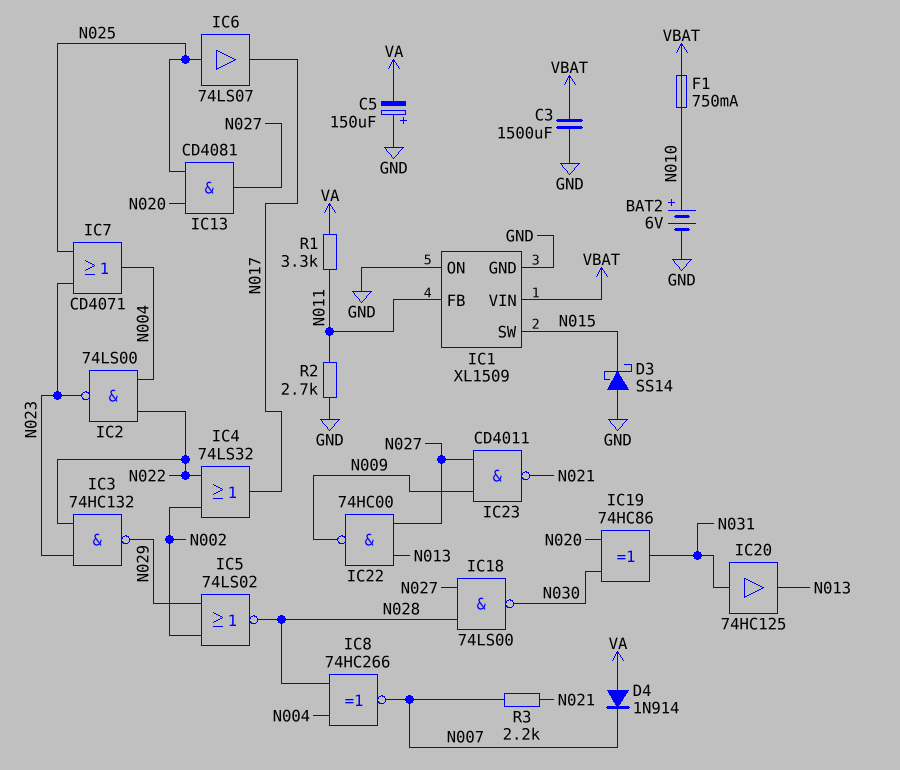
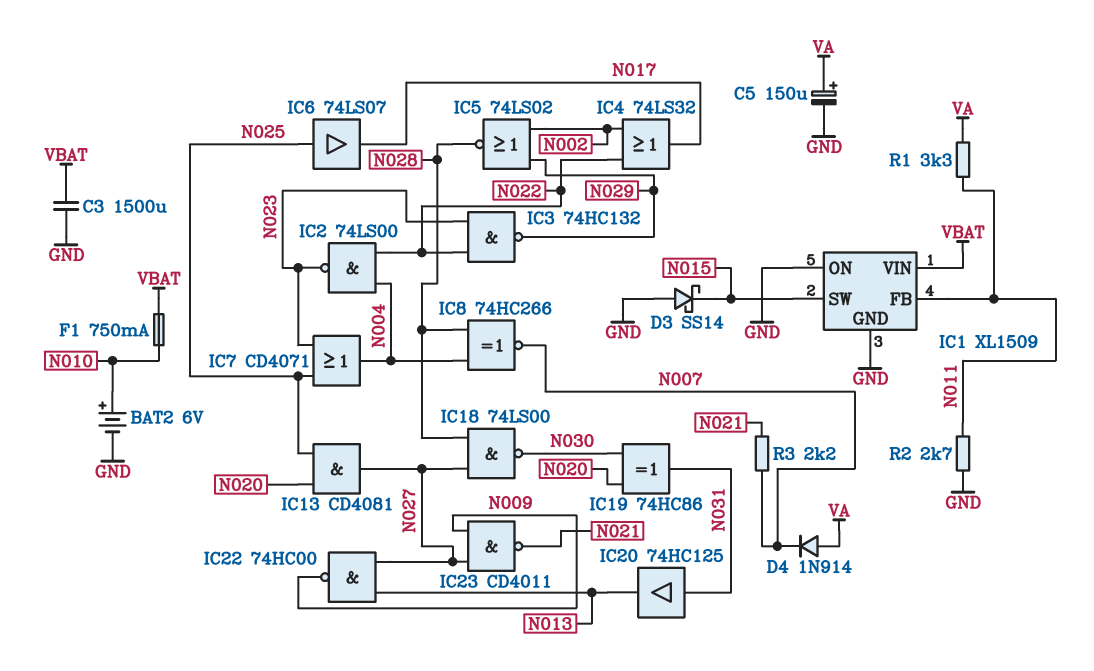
C5: 150uF (plus GND, minus VA) -> 150uF (plus VA, minus GND)

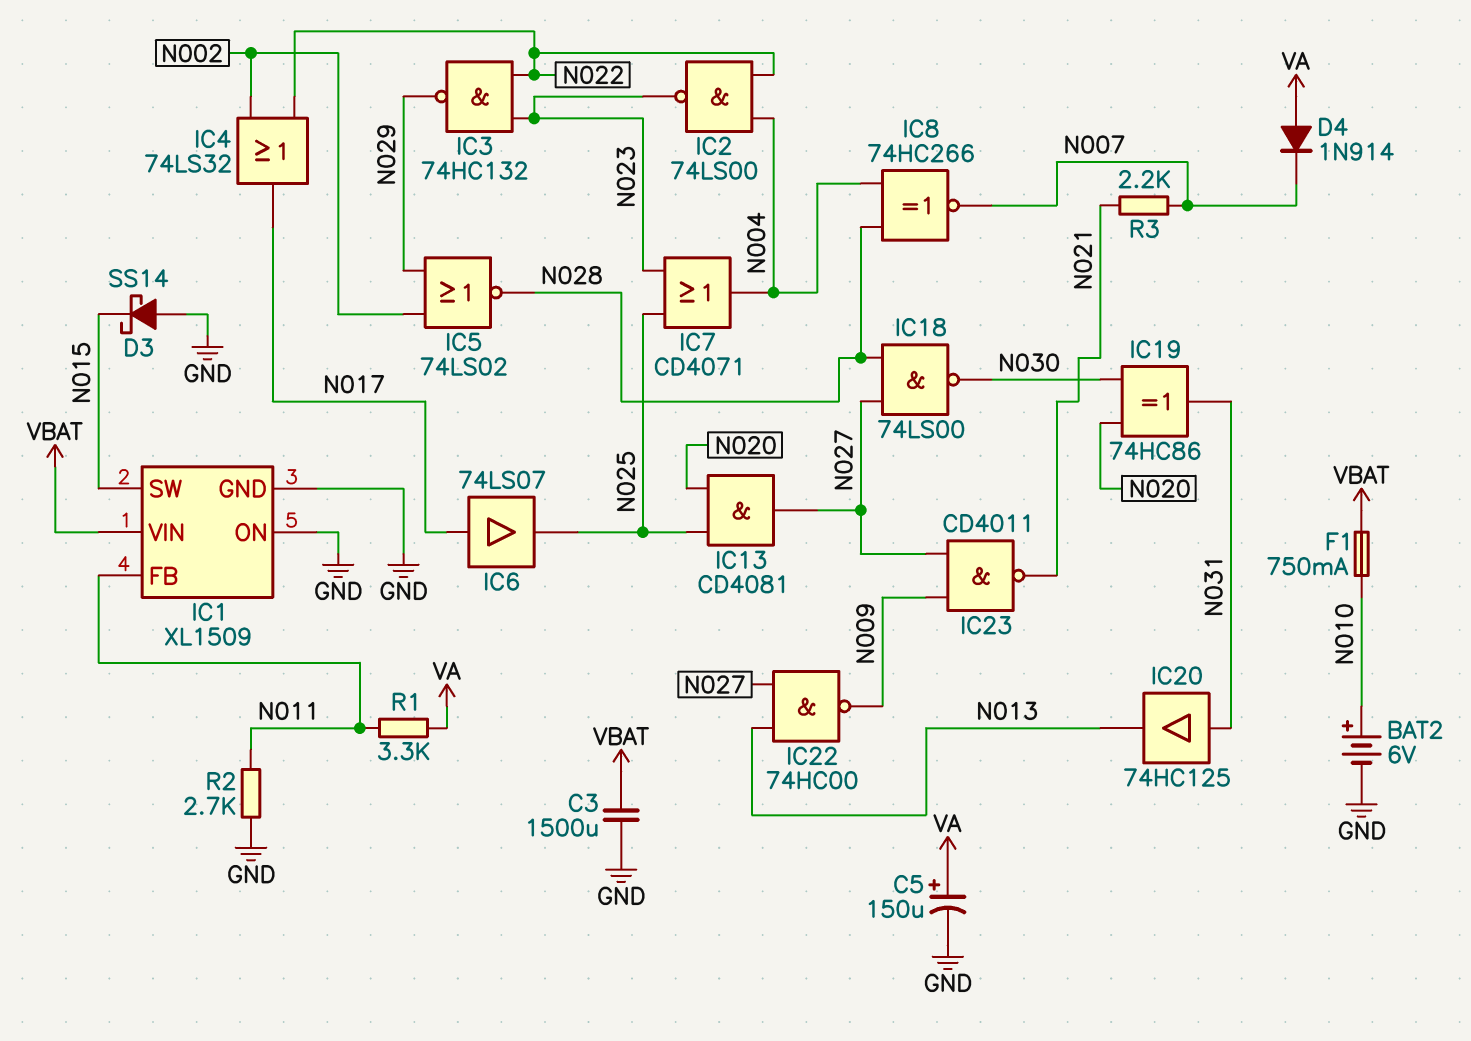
IC6: buffer 74LS07 (in N025, out N017) -> buffer 74LS07 (in N017, out N025)

